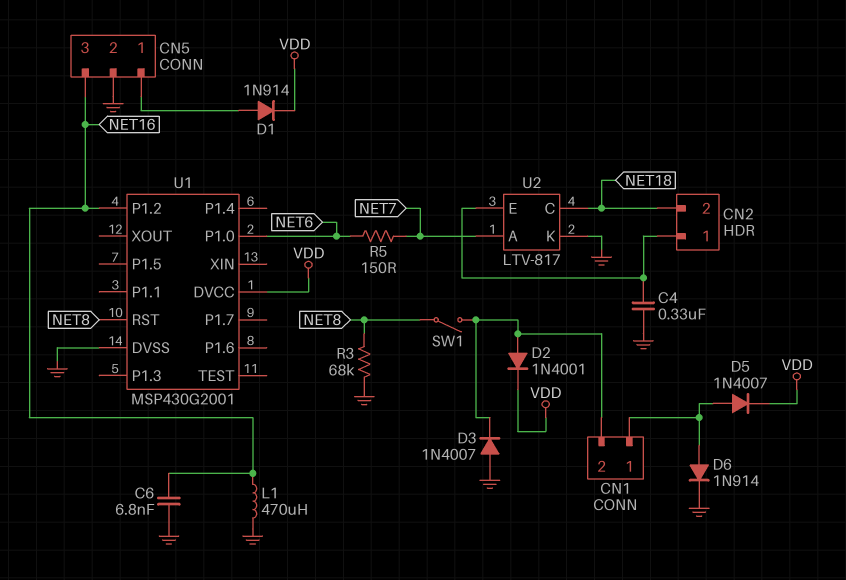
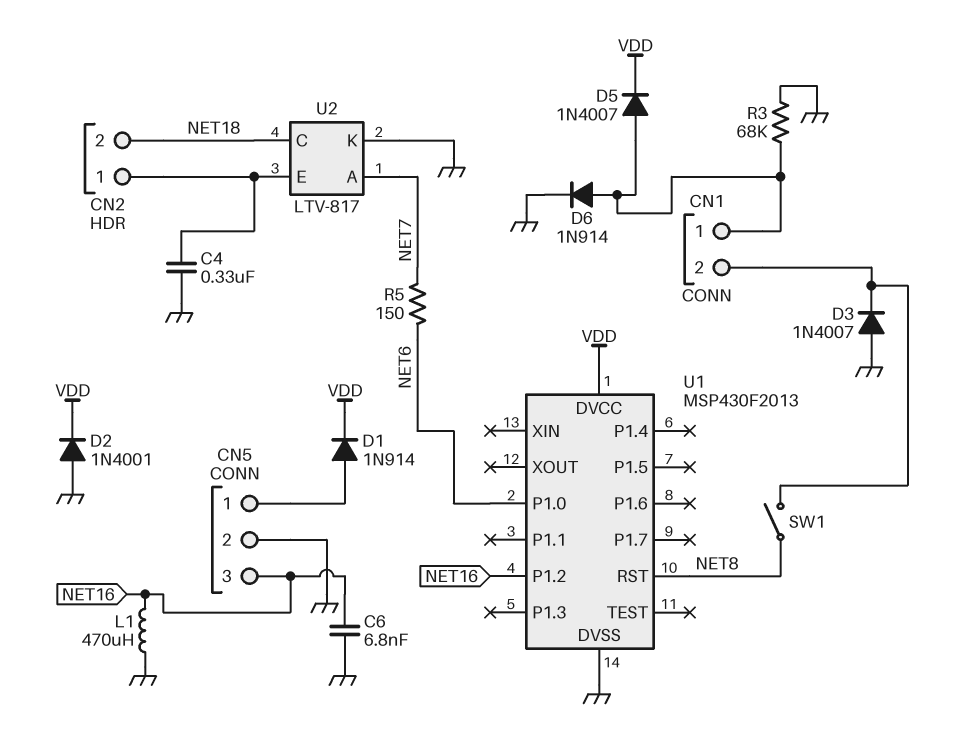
D2: diode 1N4001 (A CN1/2, K VDD) -> diode 1N4001 (A GND, K VDD)
R3: 68k (GND, NET8) -> 68k (CN1/1, GND)
U1: MSP430G2001 -> MSP430F2013

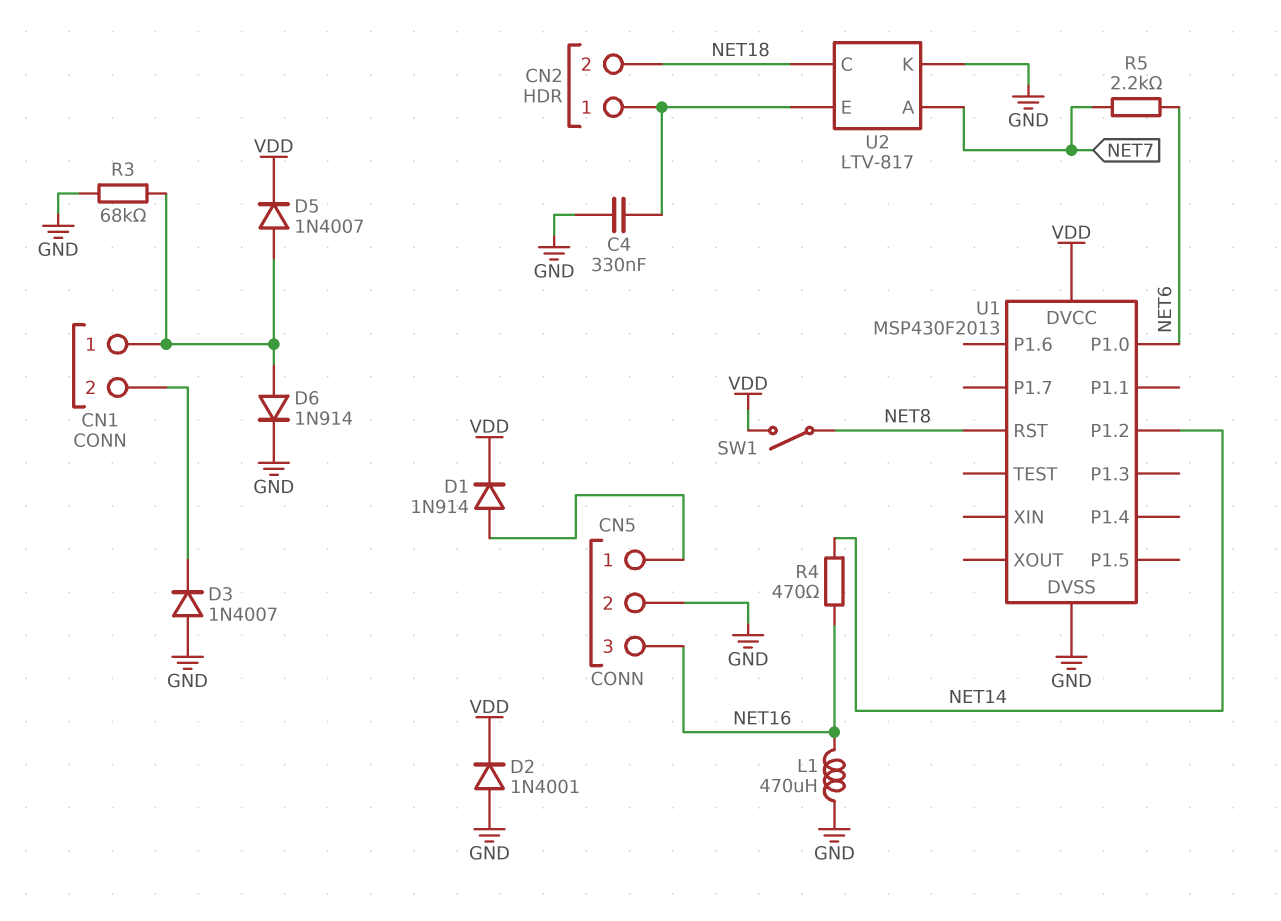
C6: 6.8nF (GND, NET16) -> none
R4: none -> 470 (NET14, NET16)
R5: 150 (NET6, NET7) -> 2.2k (NET6, NET7)
SW1: switch (CN1/2, NET8) -> switch (NET8, VDD)
U1 pin P1.2: NET16 -> NET14

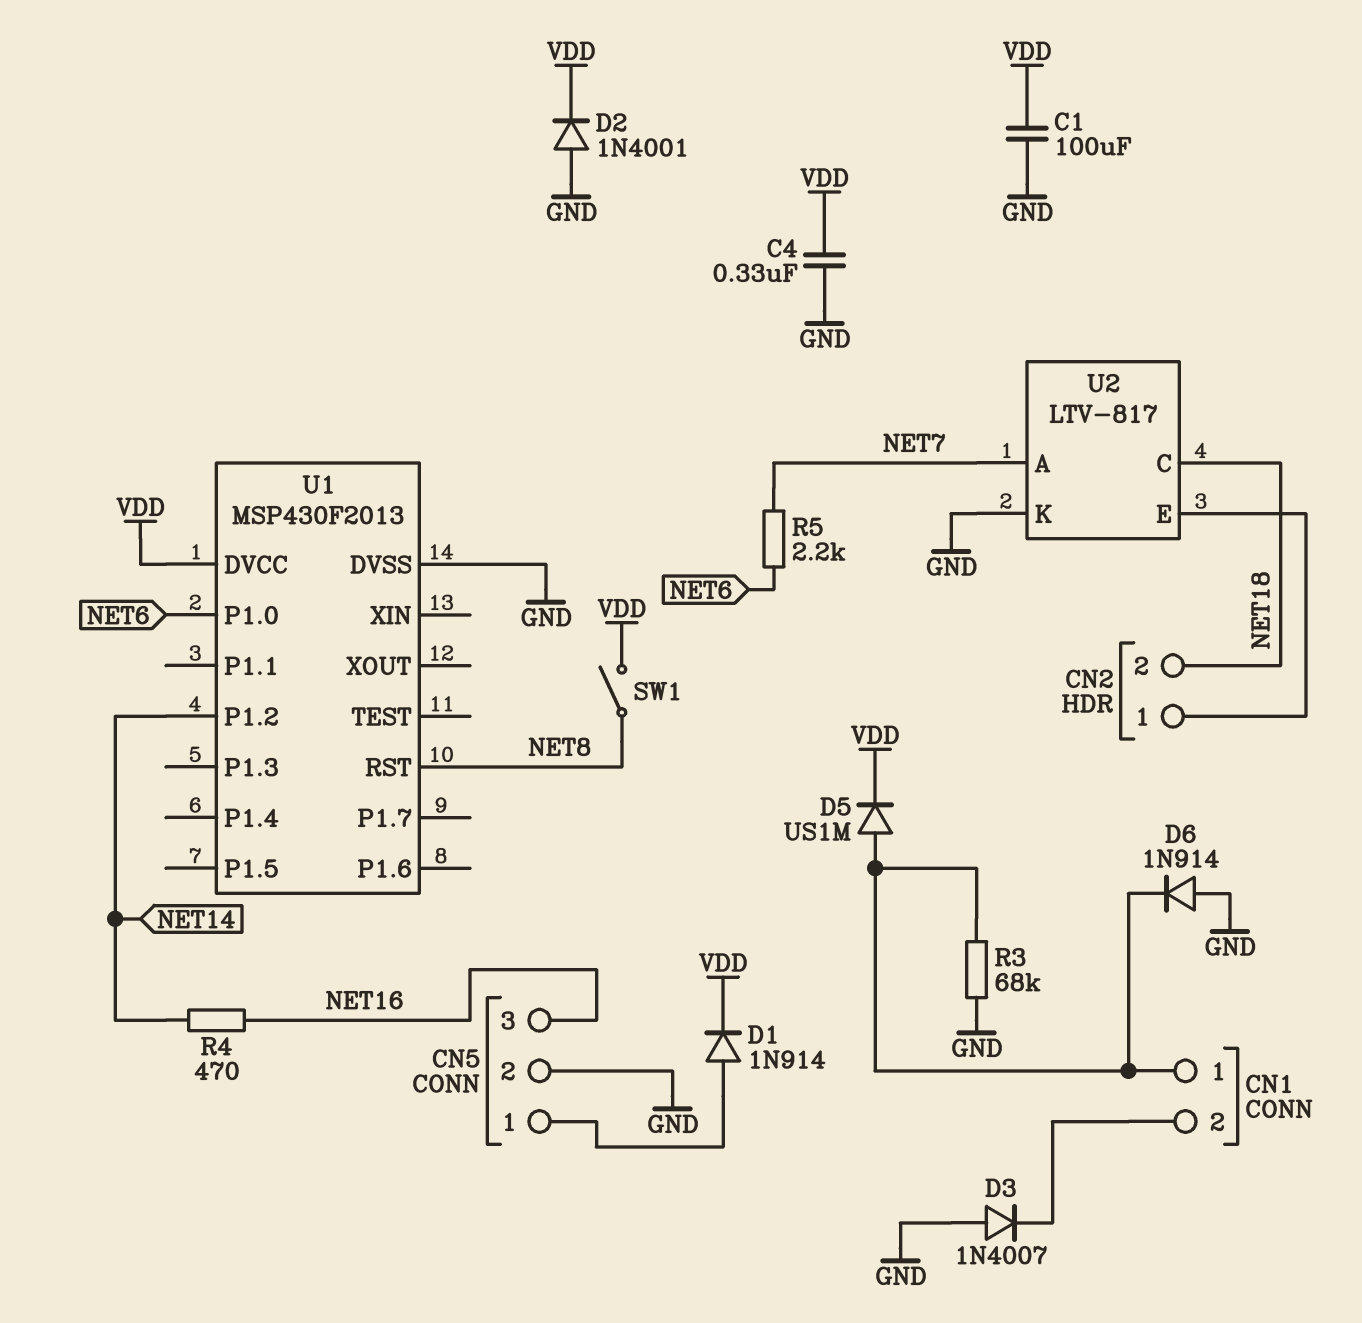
C1: none -> 100uF (GND, VDD)
C4: 330nF (CN2/1, GND) -> 330nF (GND, VDD)
D5: diode 1N4007 (A CN1/1, K VDD) -> diode US1M (A CN1/1, K VDD)
D6: diode 1N914 (A CN1/1, K GND) -> diode 1N914 (A GND, K CN1/1)
L1: 470uH (GND, NET16) -> none

